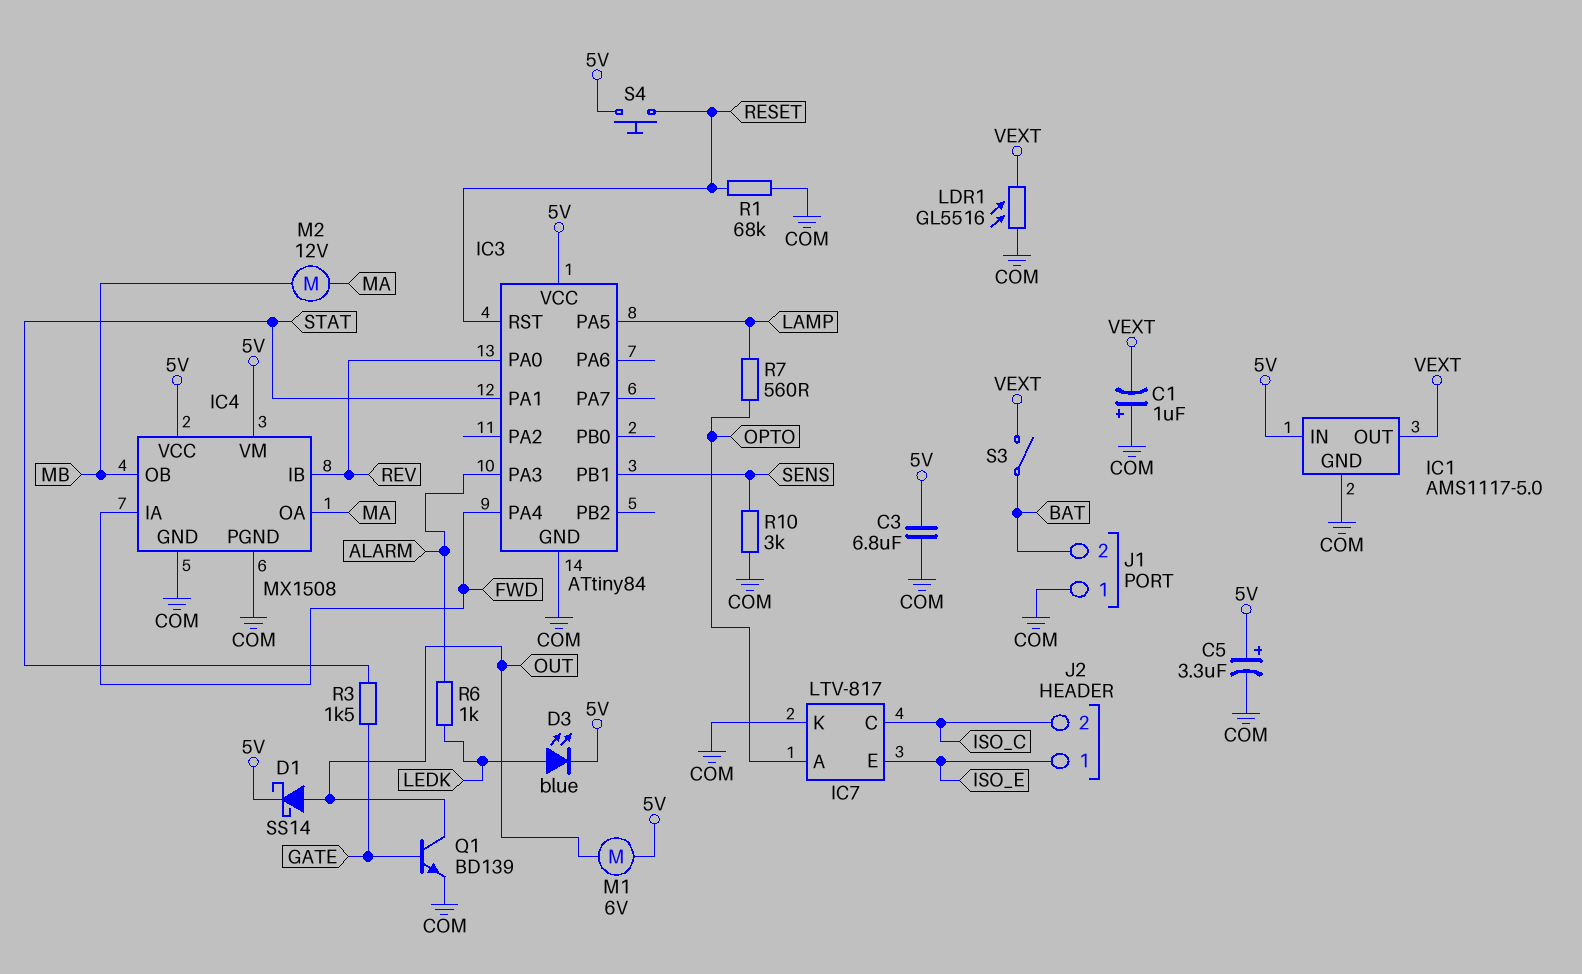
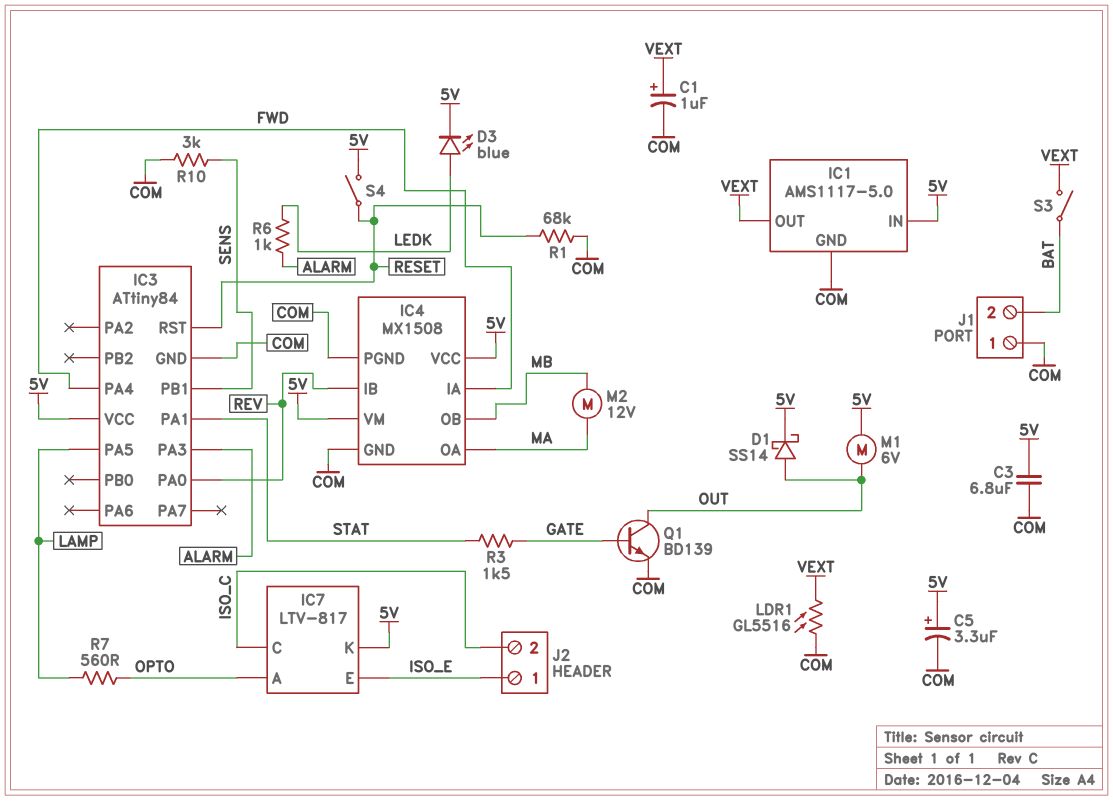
C1: 1uF (plus COM, minus VEXT) -> 1uF (plus VEXT, minus COM)
IC7 pin K: COM -> 5V
S4: button (5V, RESET) -> switch (5V, RESET)

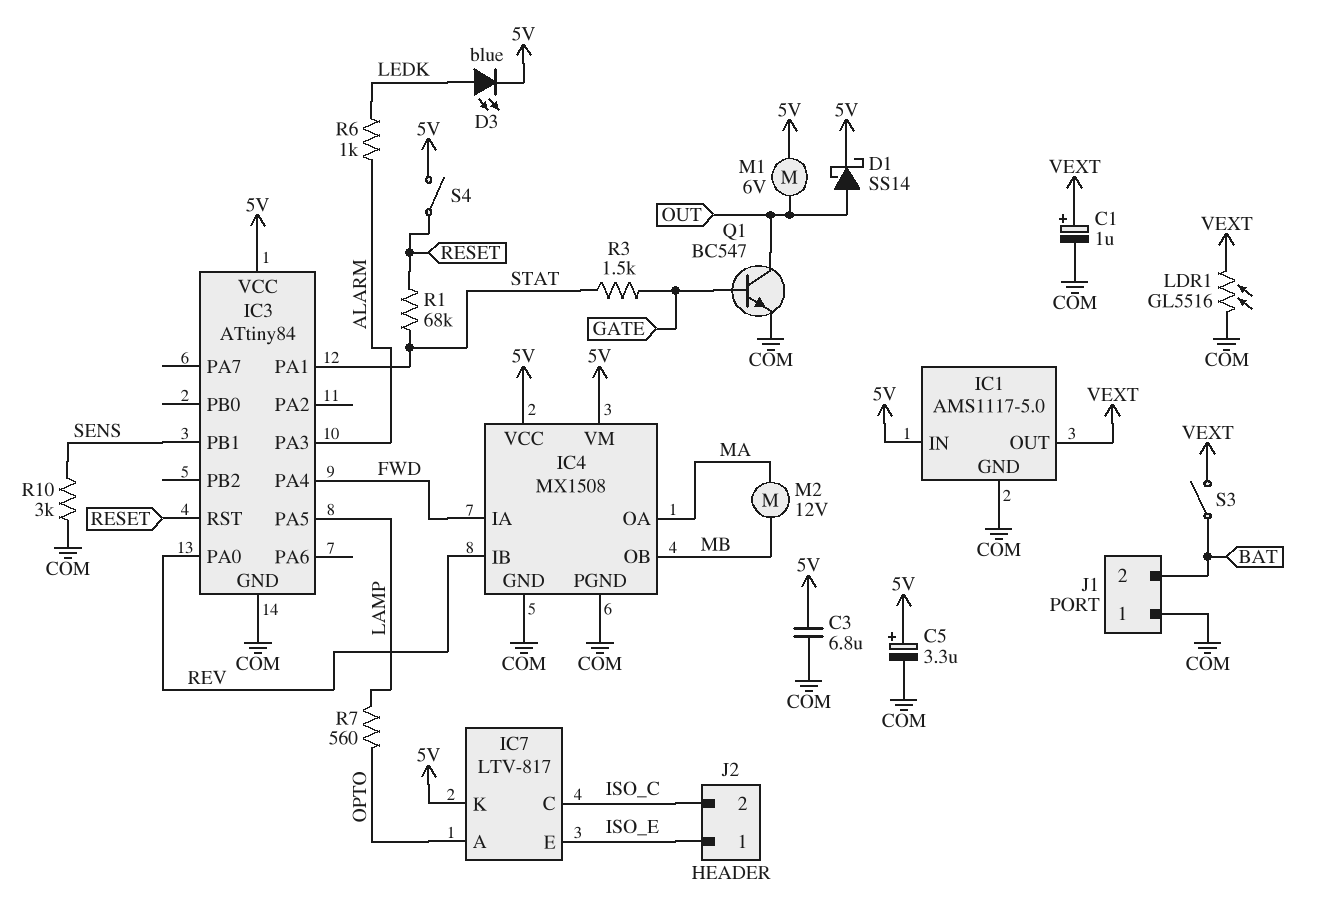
Q1: NPN BD139 (B GATE, C OUT, E COM) -> NPN BC547 (B GATE, C OUT, E COM)
R1: 68k (COM, RESET) -> 68k (RESET, STAT)

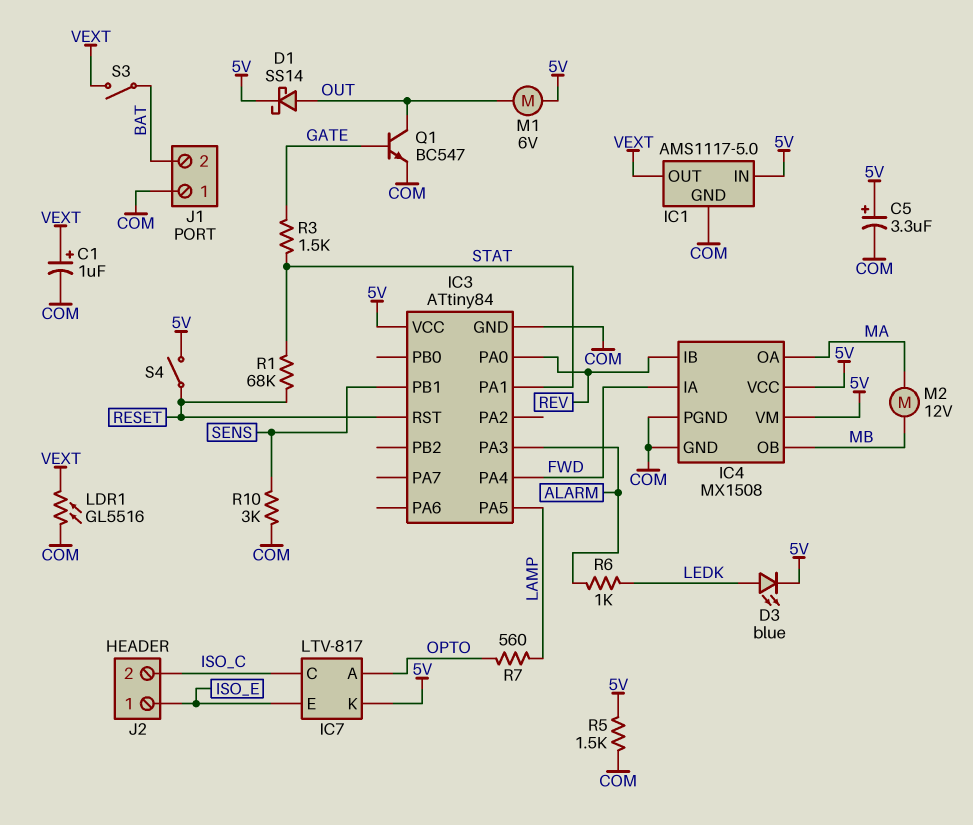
C3: 6.8uF (5V, COM) -> none
R5: none -> 1.5k (5V, COM)

